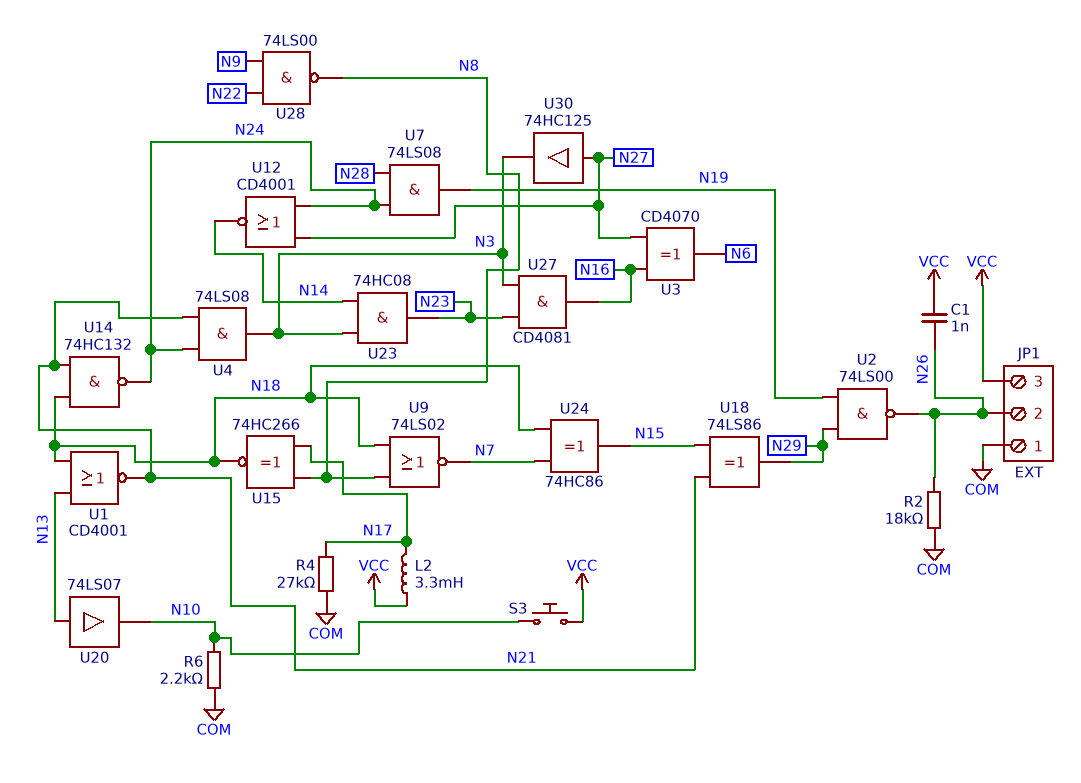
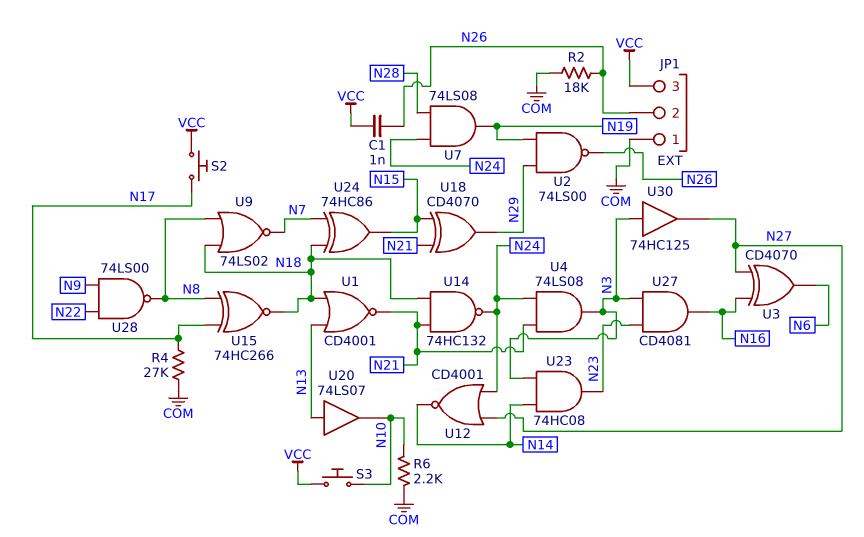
L2: 3.3mH (N17, VCC) -> none
S2: none -> button (N17, VCC)
U18: XOR 74LS86 (in N15, in N21, out N29) -> XOR CD4070 (in N15, in N21, out N29)
U30: buffer 74HC125 (in N27, out N3) -> buffer 74HC125 (in N3, out N27)

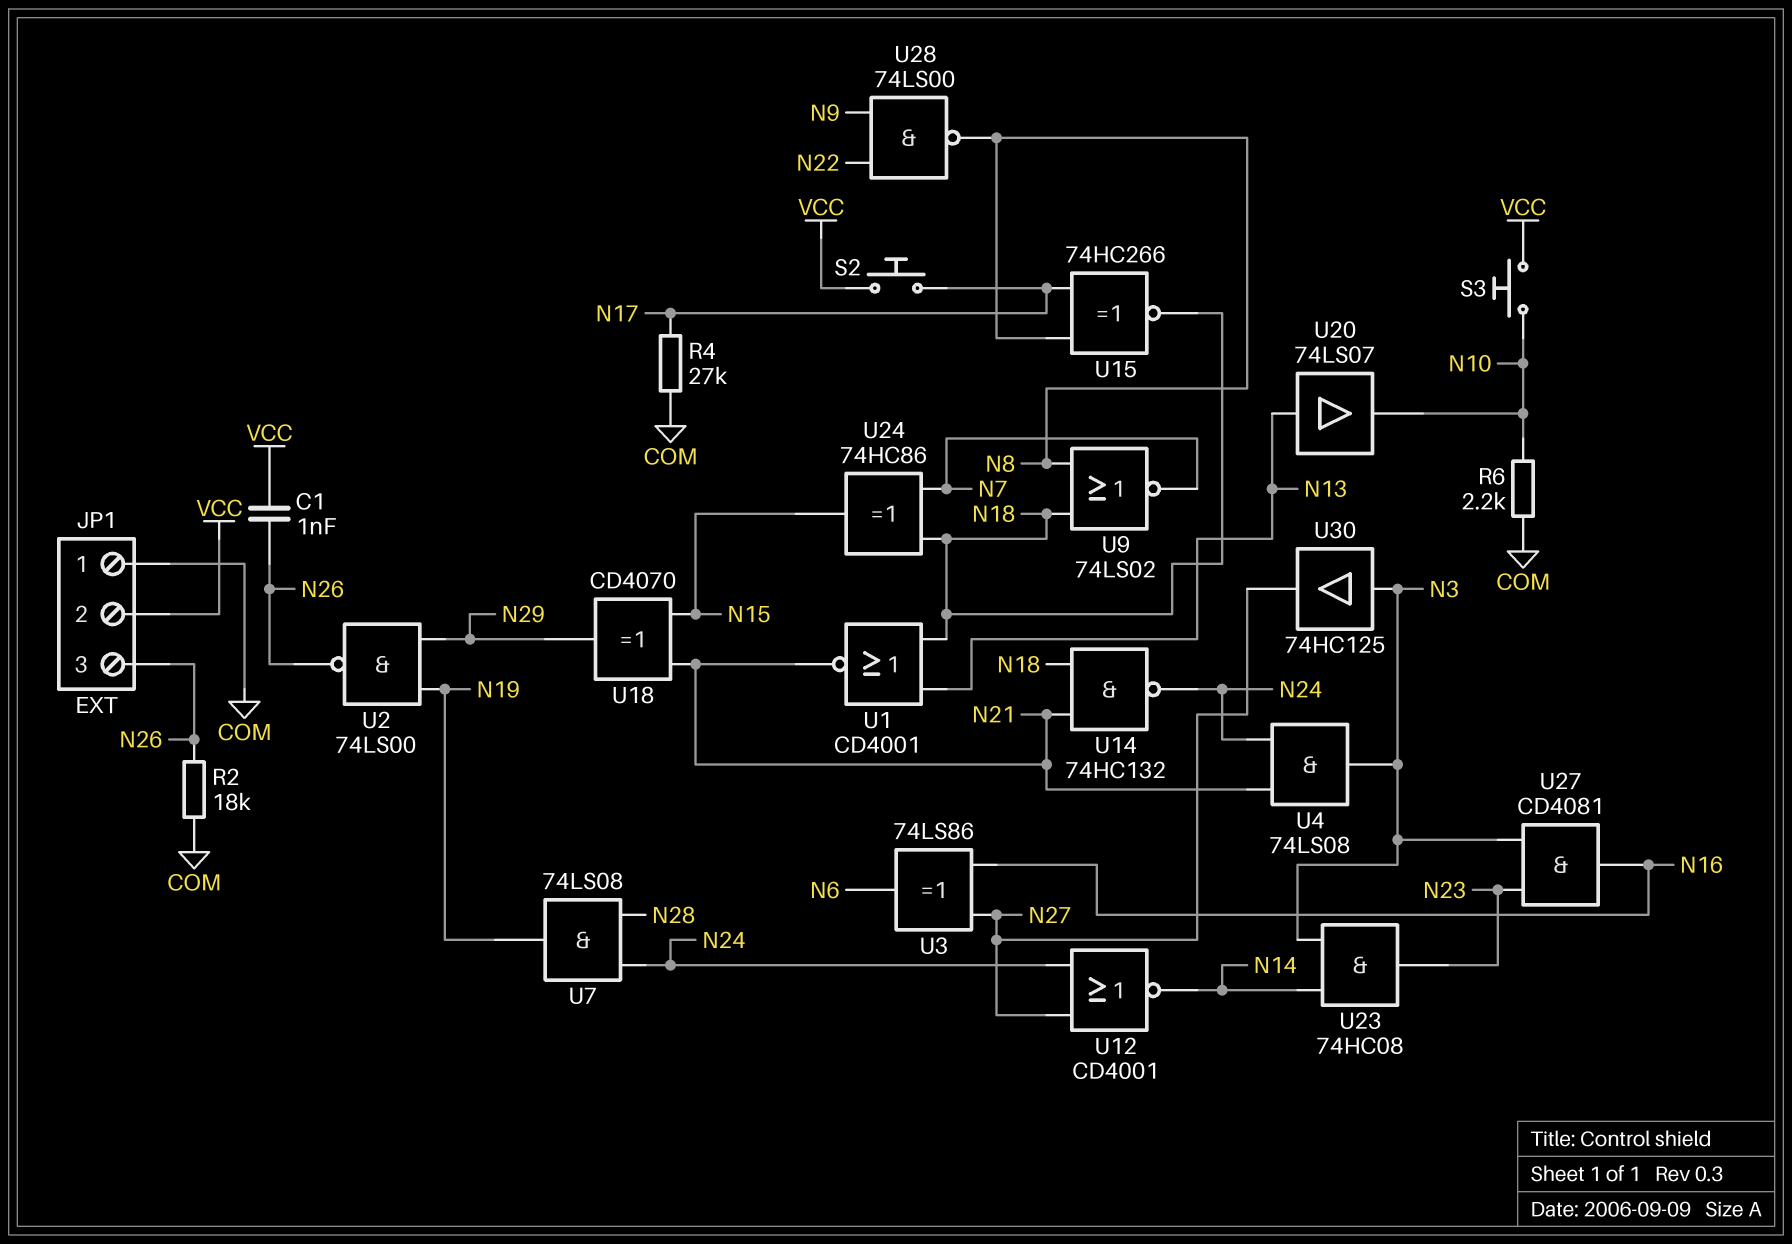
JP1 pin 2: N26 -> VCC
JP1 pin 3: VCC -> N26
U3: XOR CD4070 (in N16, in N27, out N6) -> XOR 74LS86 (in N16, in N27, out N6)

